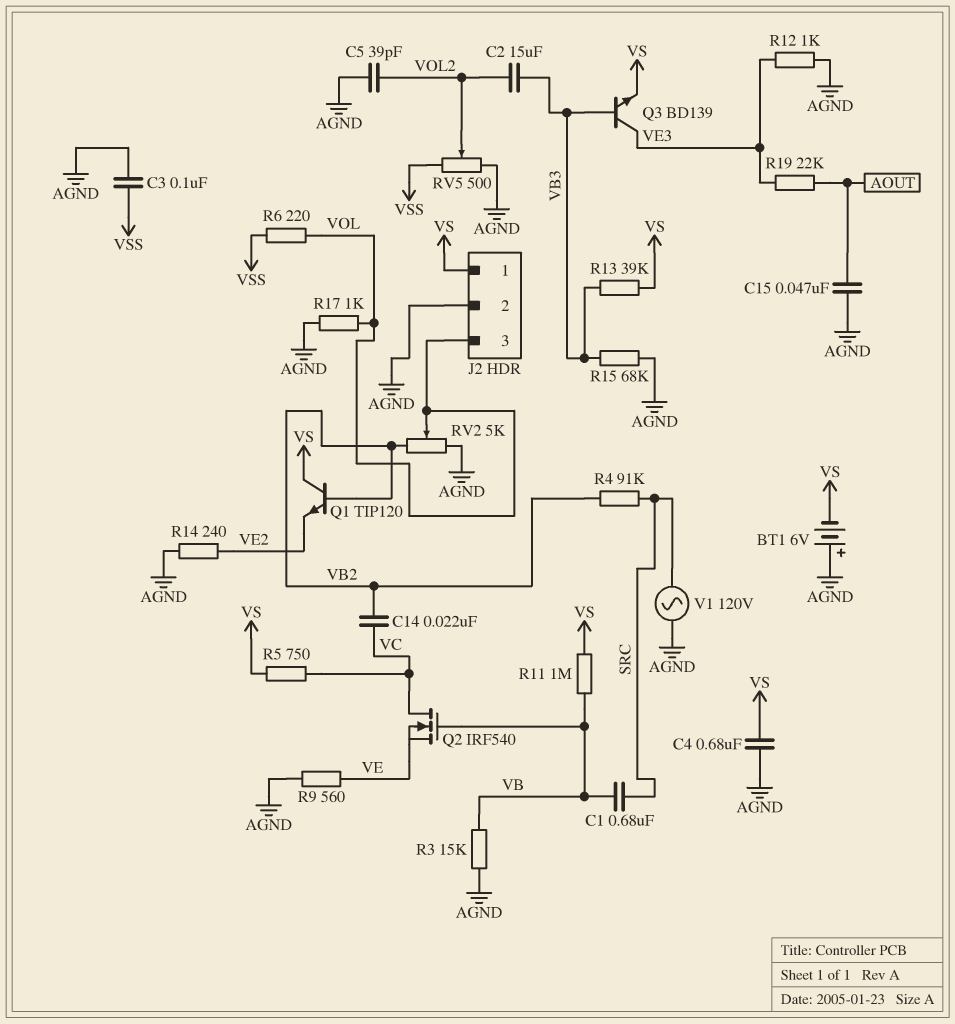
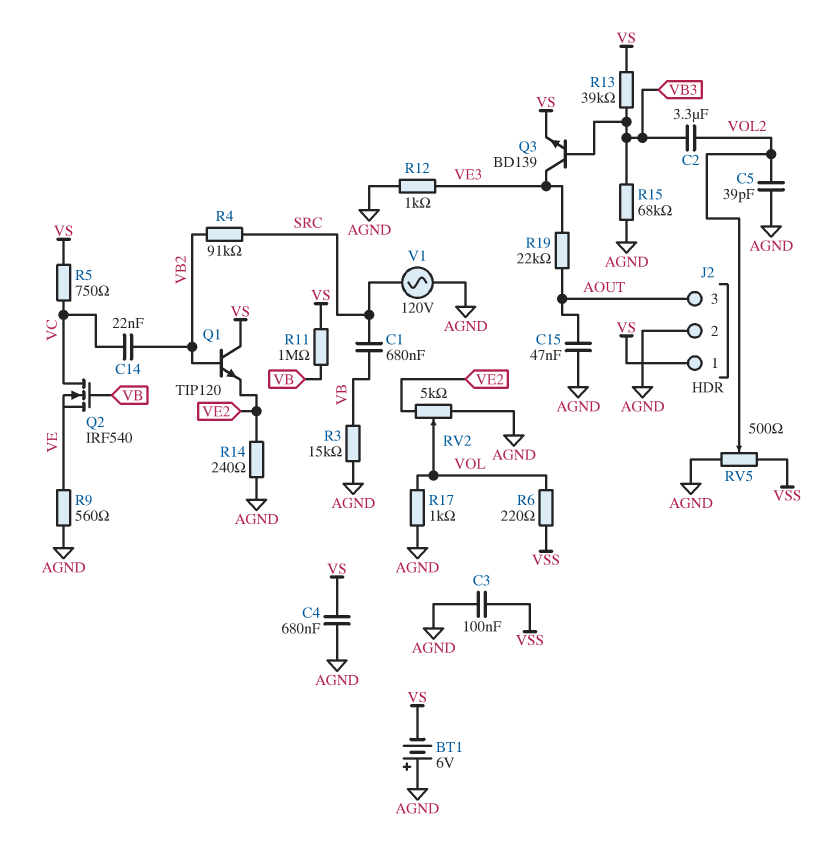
C2: 15uF (VB3, VOL2) -> 3.3uF (VB3, VOL2)
J2 pin 3: VOL -> AOUT
RV2: 5k (AGND, VB2, wiper VOL) -> 5k (AGND, VE2, wiper VOL)

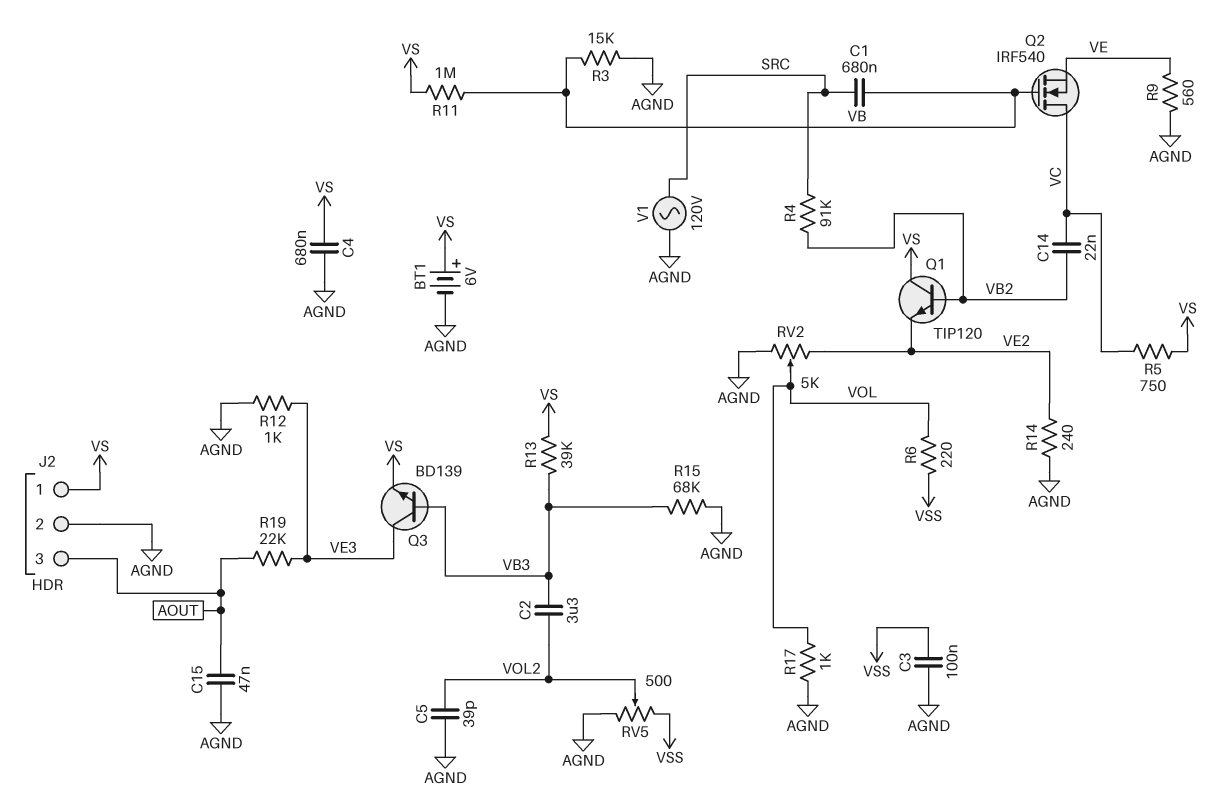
BT1: 6V (plus AGND, minus VS) -> 6V (plus VS, minus AGND)

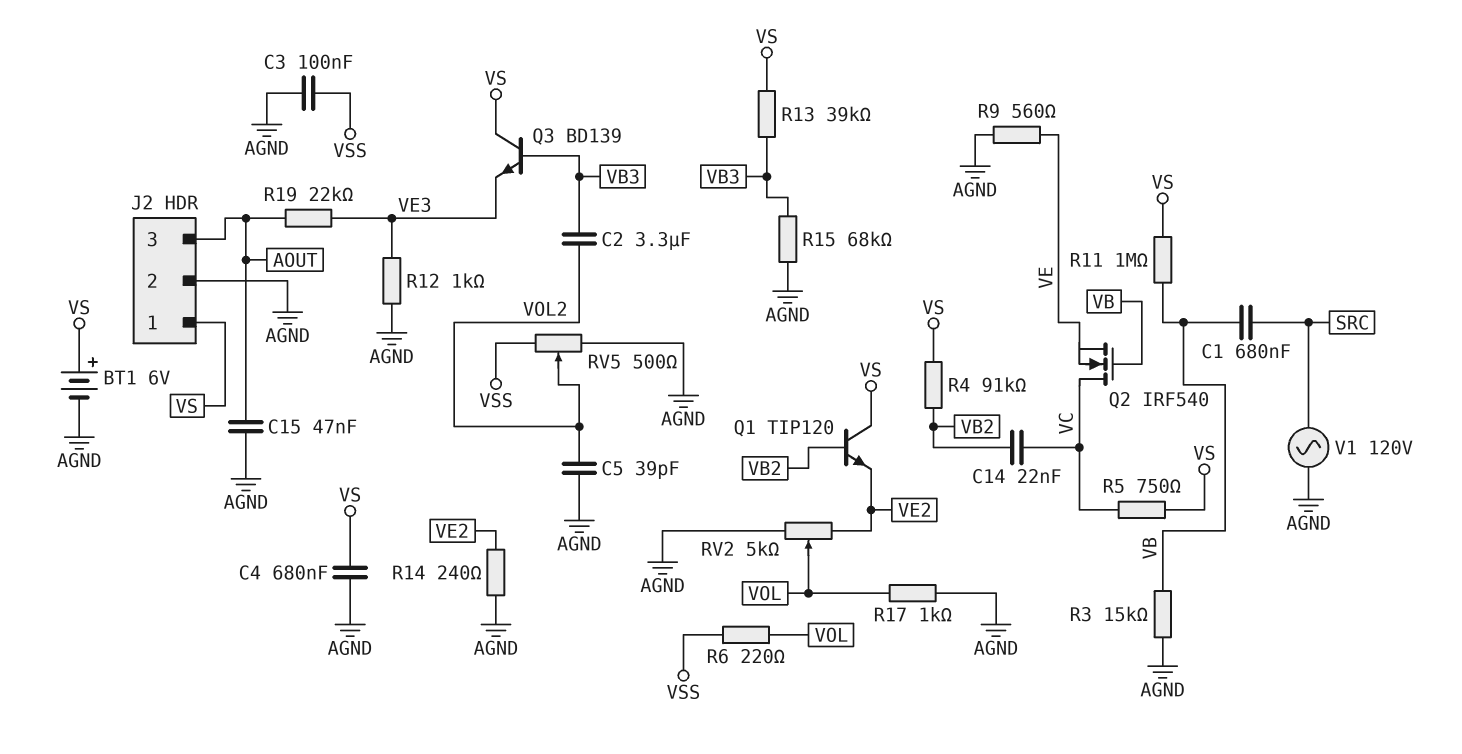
Q3: NPN BD139 (B VB3, C VE3, E VS) -> NPN BD139 (B VB3, C VS, E VE3)
R4: 91k (SRC, VB2) -> 91k (VB2, VS)

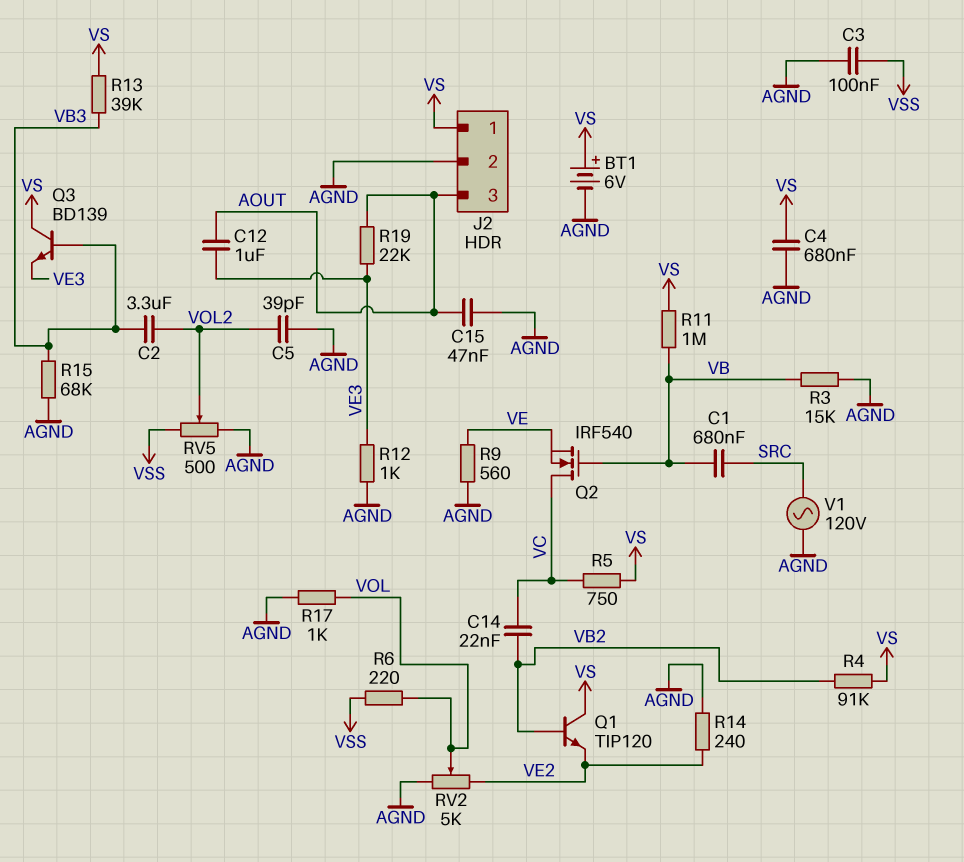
C12: none -> 1uF (AOUT, VE3)

